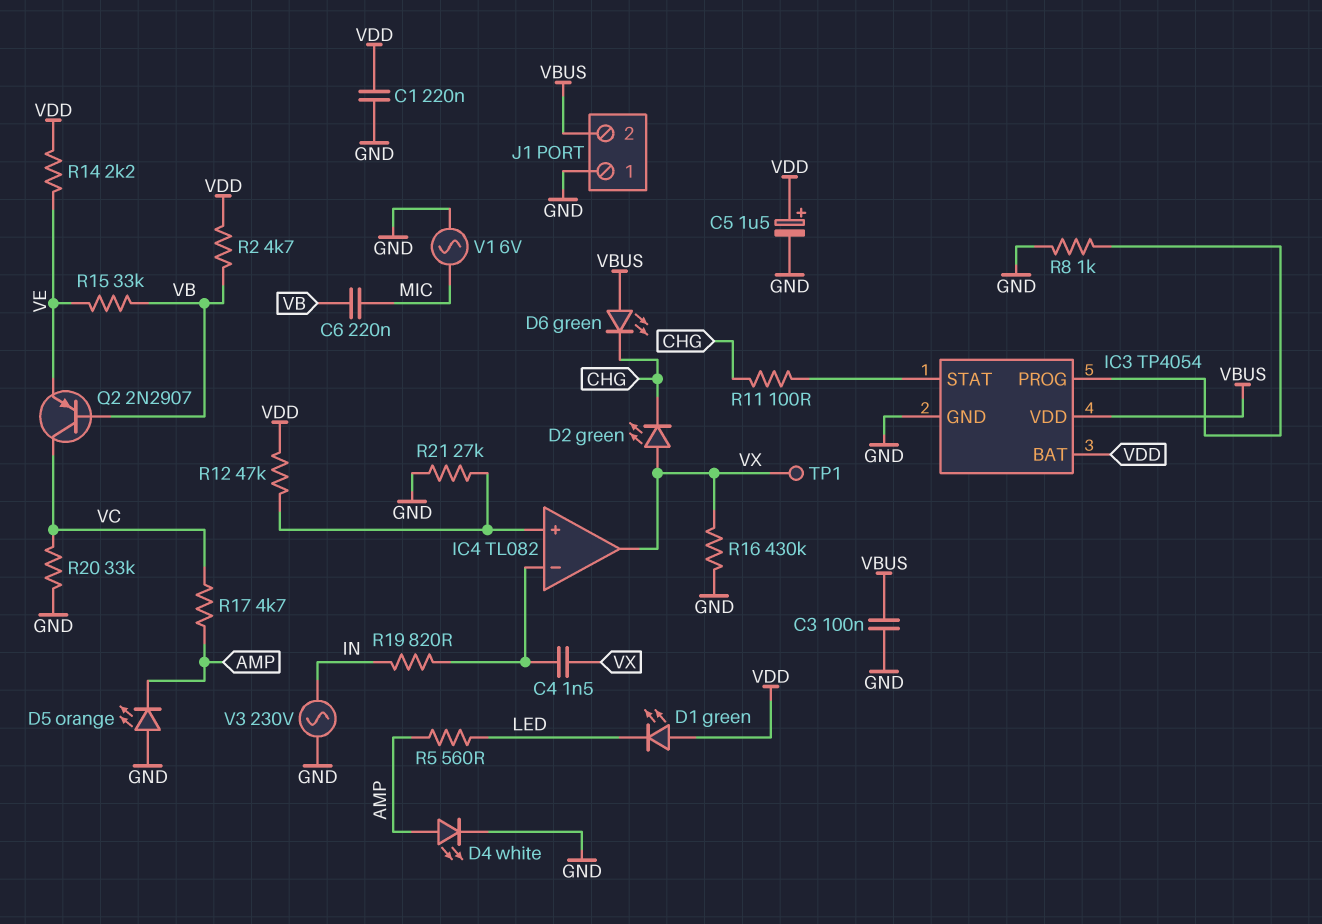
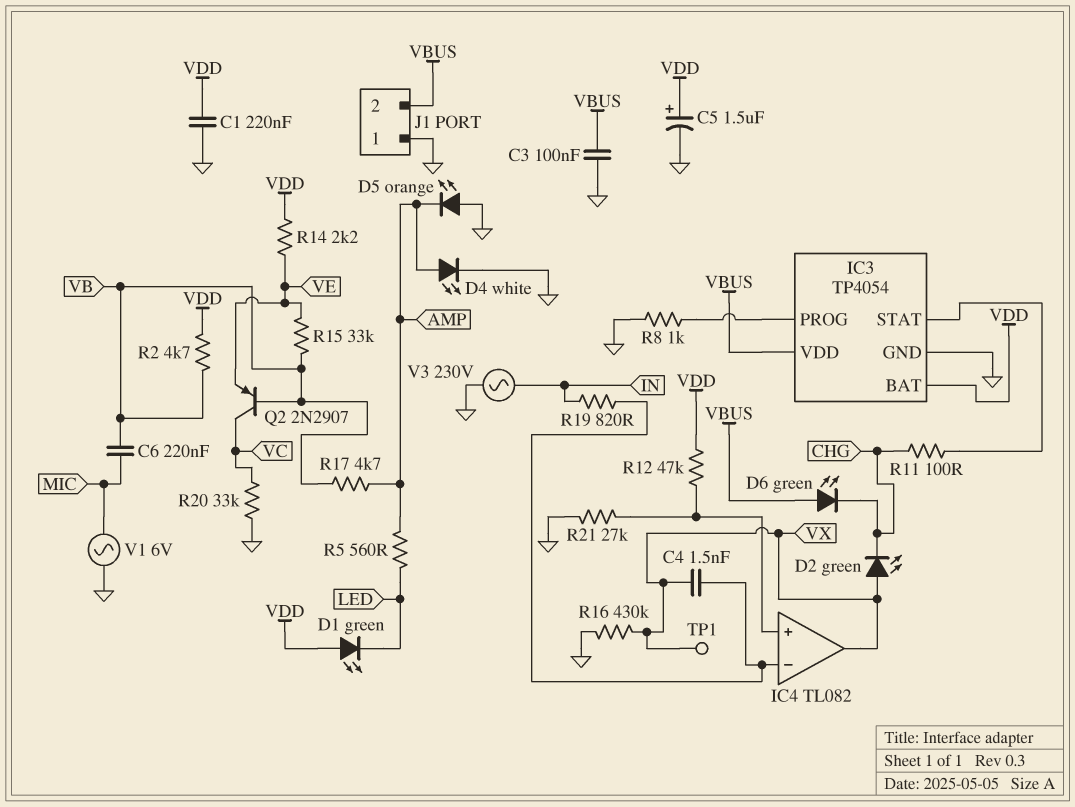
R17: 4.7k (AMP, VC) -> 4.7k (AMP, VB)

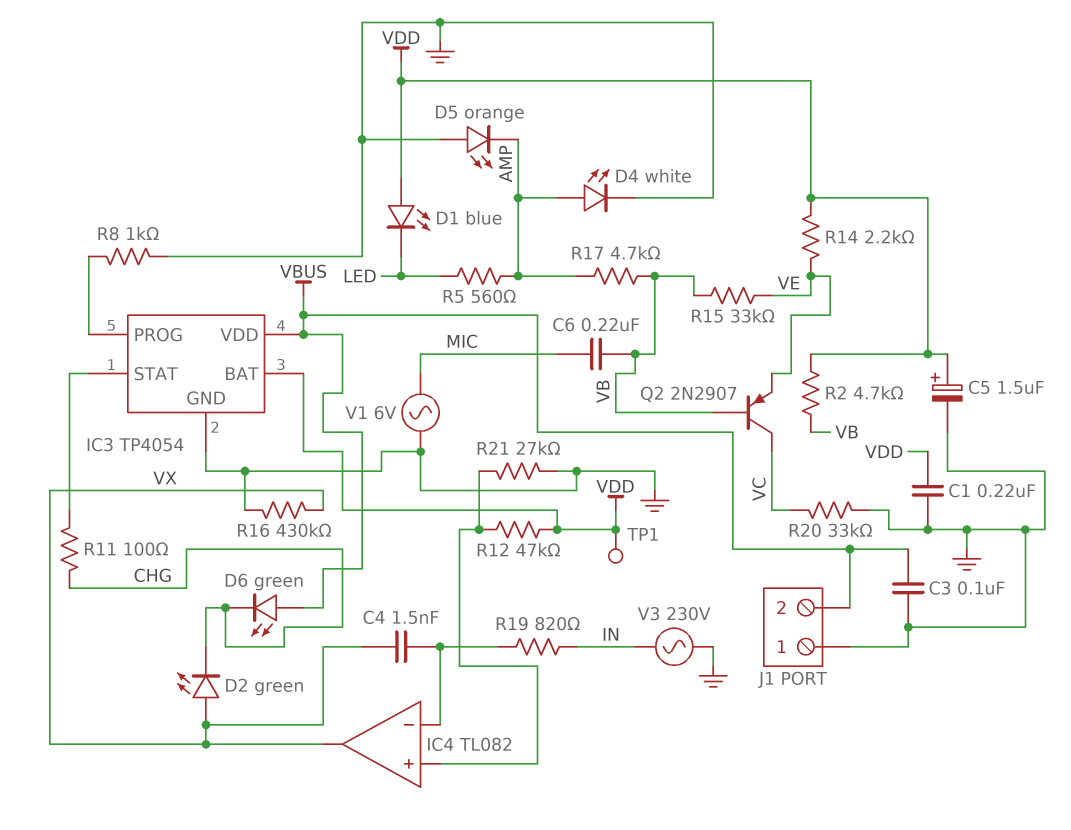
D1: LED green (A VDD, K LED) -> LED blue (A VDD, K LED)
TP1: test point (VX) -> test point (VDD)

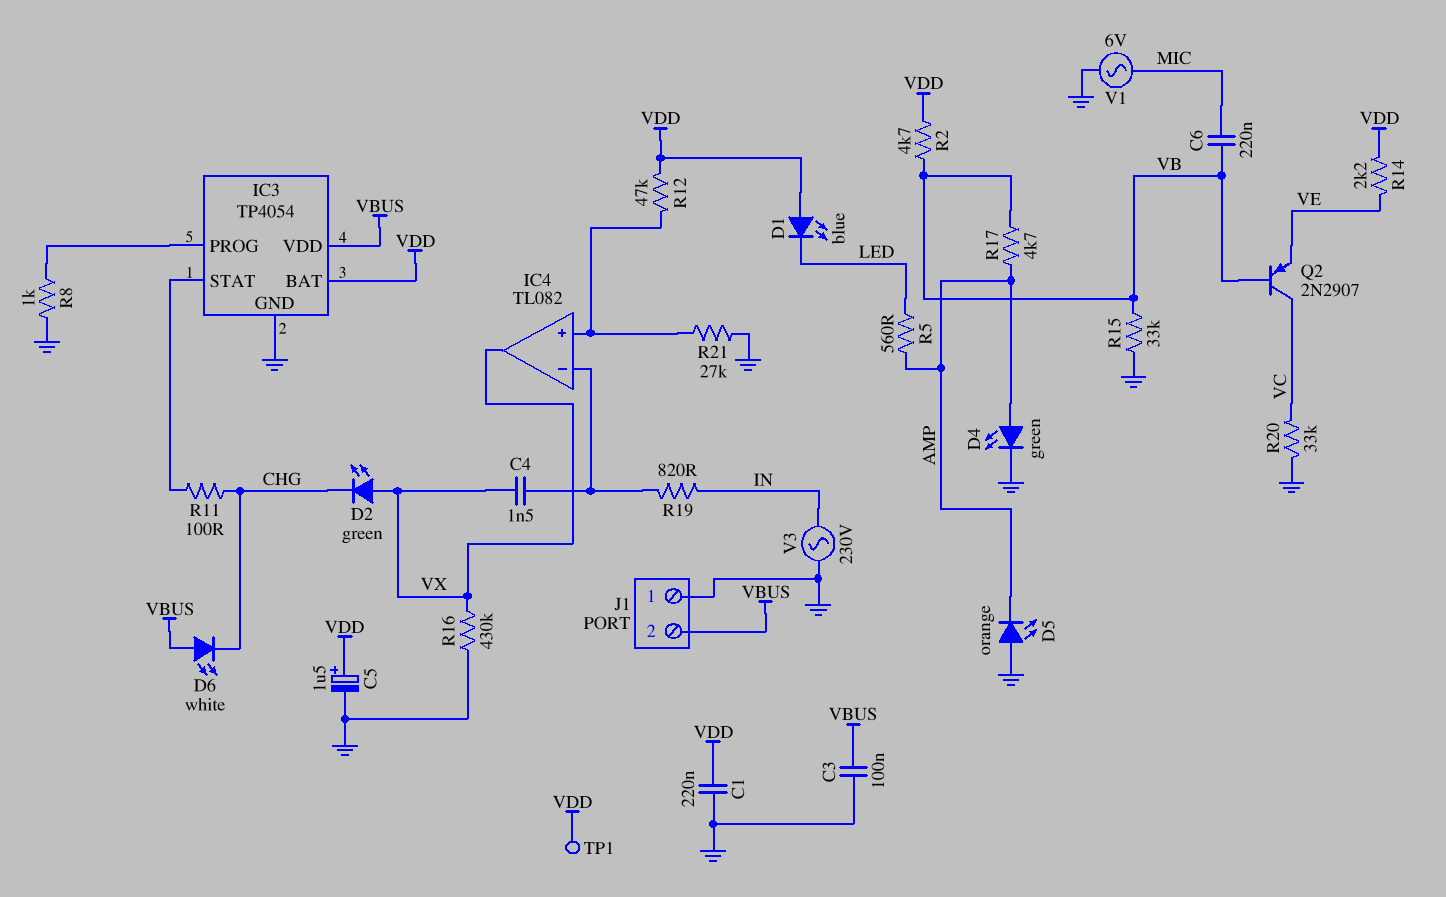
D4: LED white (A AMP, K GND) -> LED green (A AMP, K GND)
D6: LED green (A VBUS, K CHG) -> LED white (A VBUS, K CHG)
R15: 33k (VB, VE) -> 33k (GND, VB)

